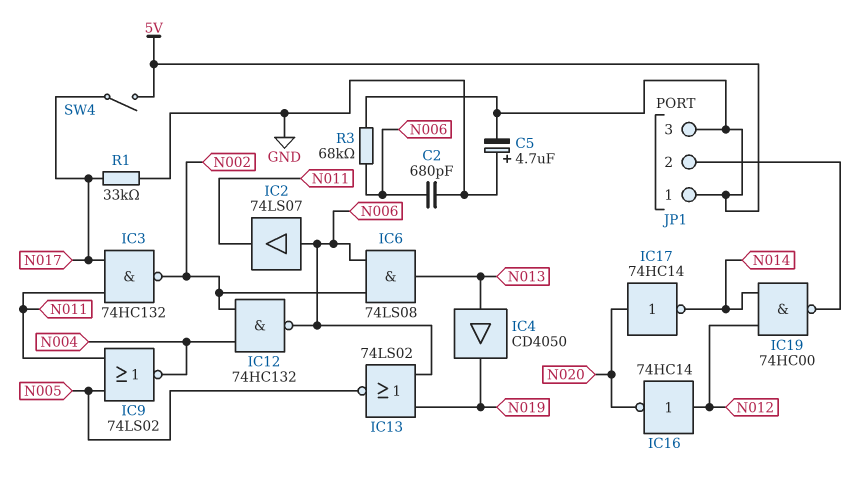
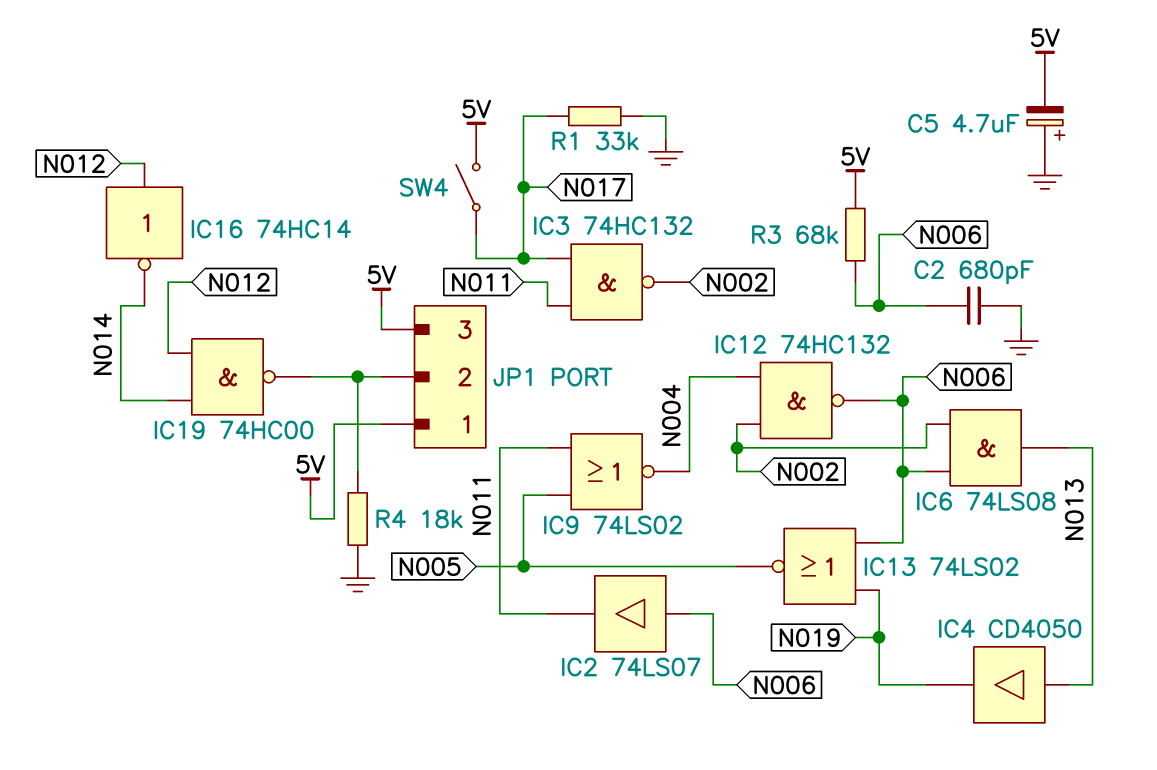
IC16: NOT 74HC14 (in N012, out N020) -> NOT 74HC14 (in N012, out N014)
IC17: NOT 74HC14 (in N020, out N014) -> none
R4: none -> 18k (GND, JP1/2)

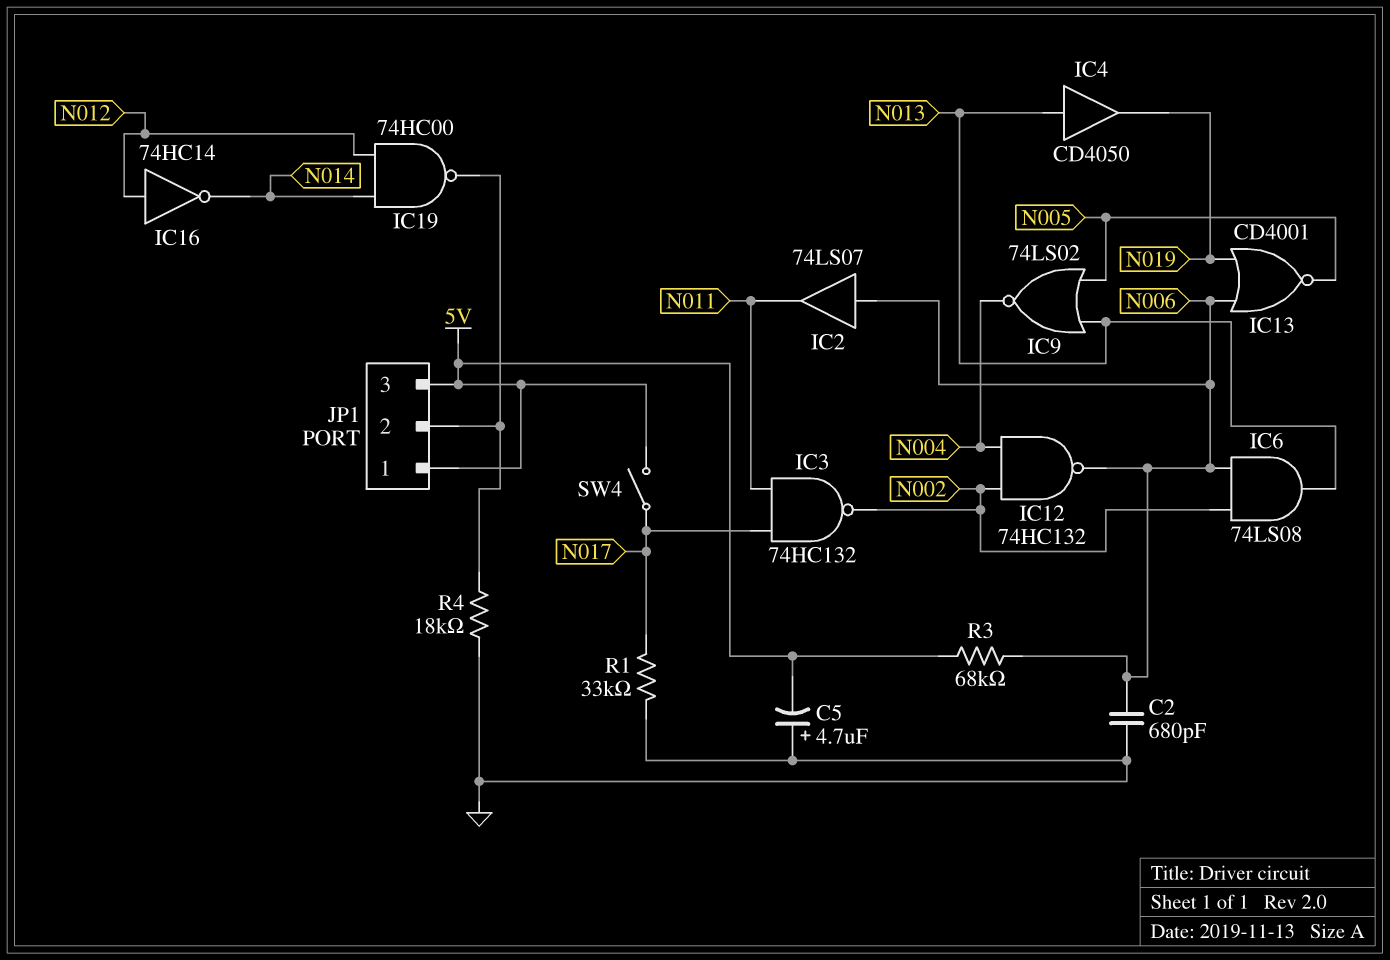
IC9: NOR 74LS02 (in N005, in N011, out N004) -> NOR 74LS02 (in N005, in N013, out N004)
IC13: NOR 74LS02 (in N006, in N019, out N005) -> NOR CD4001 (in N006, in N019, out N005)

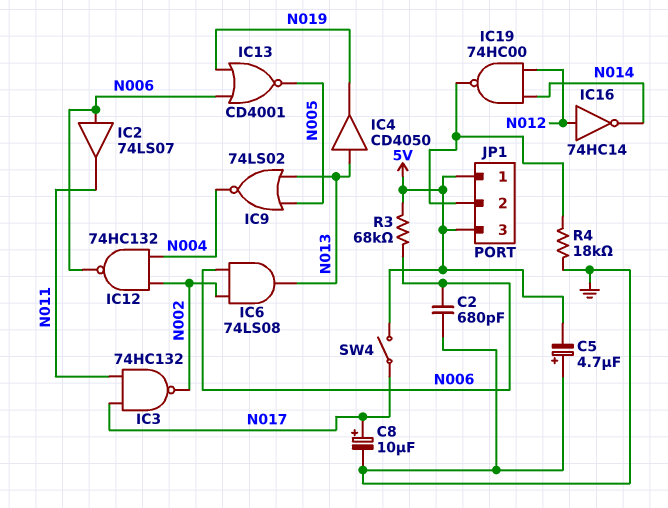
C8: none -> 10uF (plus N017, minus GND)
R1: 33k (GND, N017) -> none

